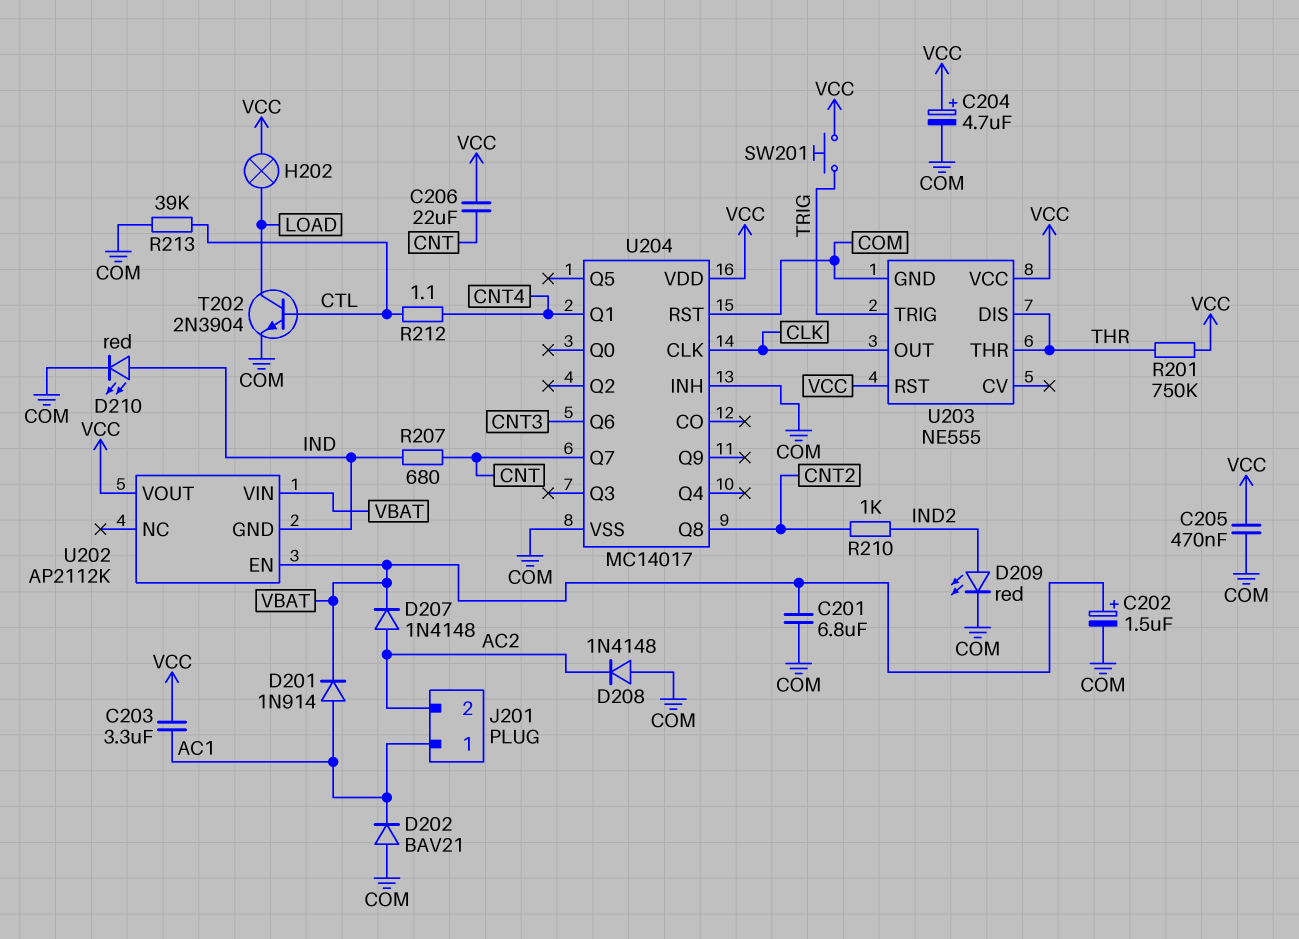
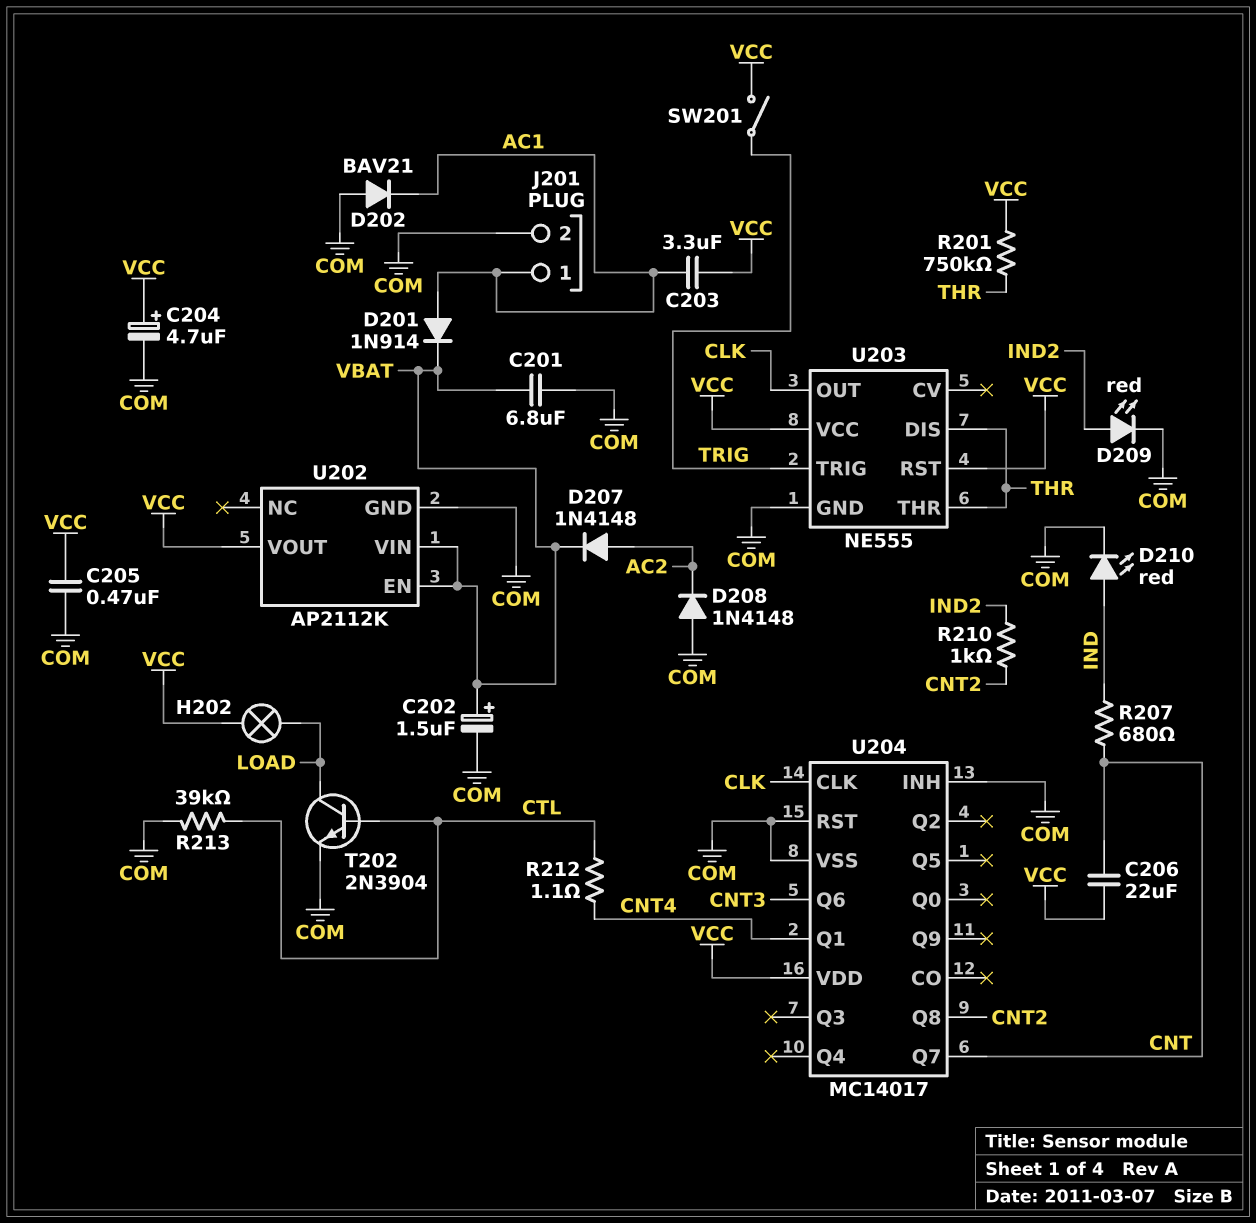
J201 pin 2: AC2 -> COM
SW201: button (TRIG, VCC) -> switch (TRIG, VCC)
U202 pin GND: IND -> COM

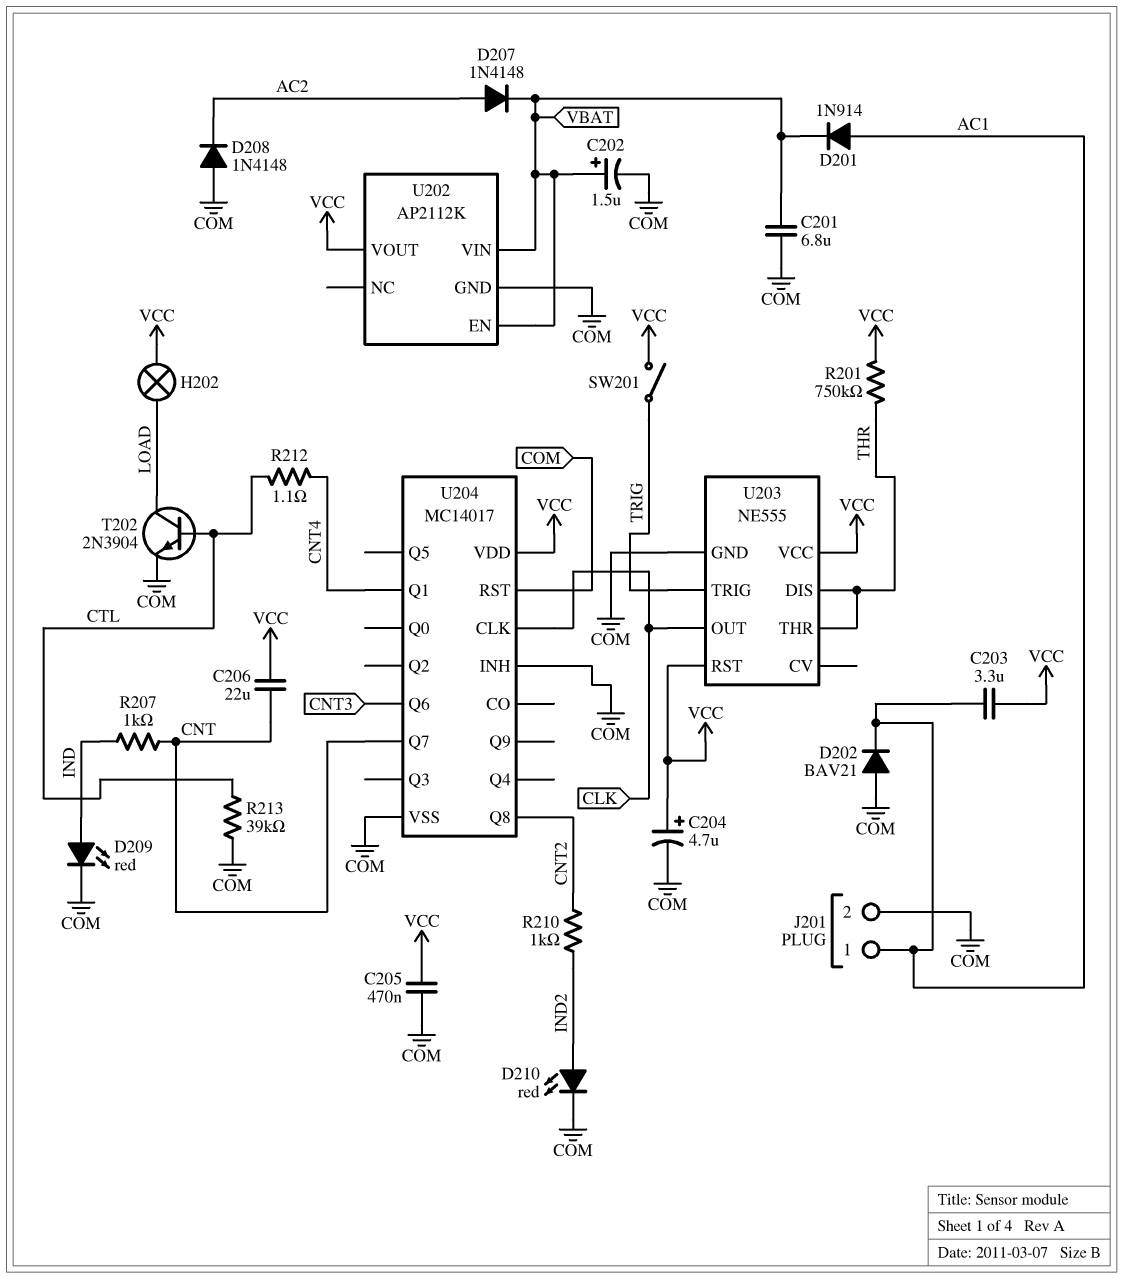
D209: LED red (A IND2, K COM) -> LED red (A IND, K COM)
D210: LED red (A IND, K COM) -> LED red (A IND2, K COM)
R207: 680 (CNT, IND) -> 1k (CNT, IND)

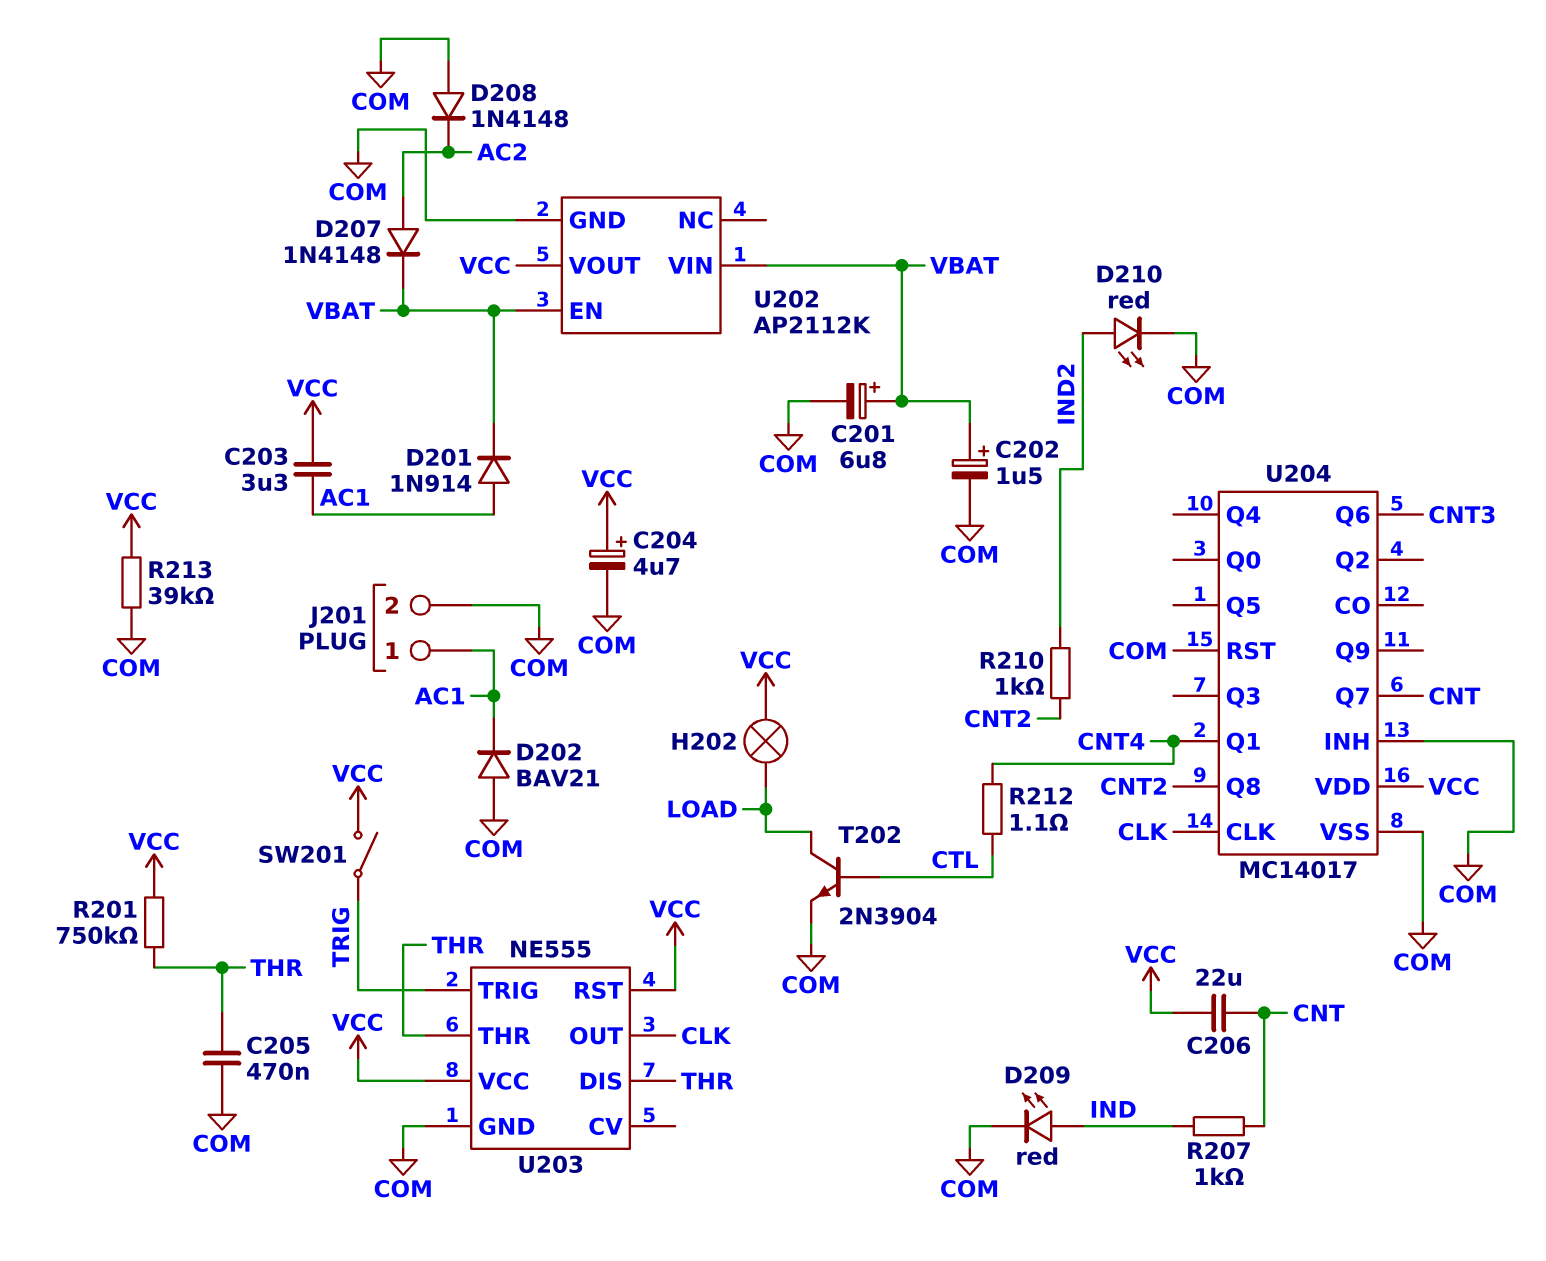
C201: 6.8uF (COM, VBAT) -> 6.8uF (plus VBAT, minus COM)
C205: 470nF (COM, VCC) -> 470nF (COM, THR)
R213: 39k (COM, CTL) -> 39k (COM, VCC)

